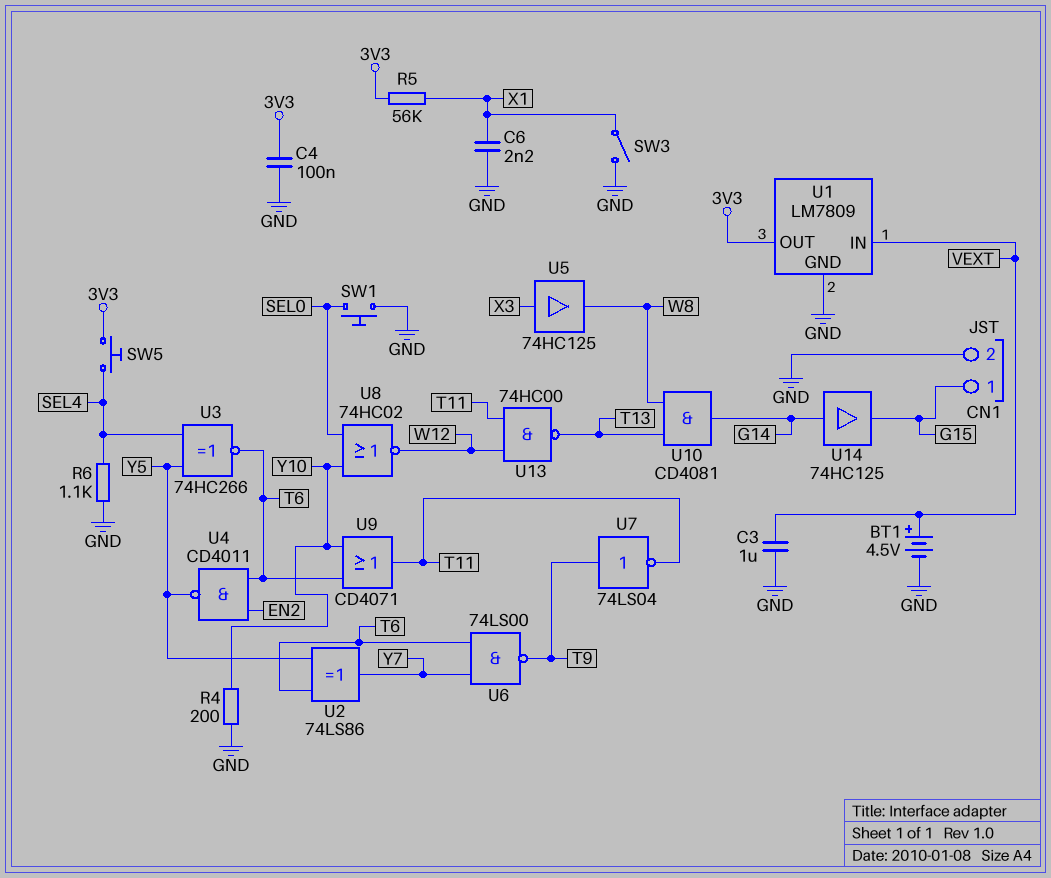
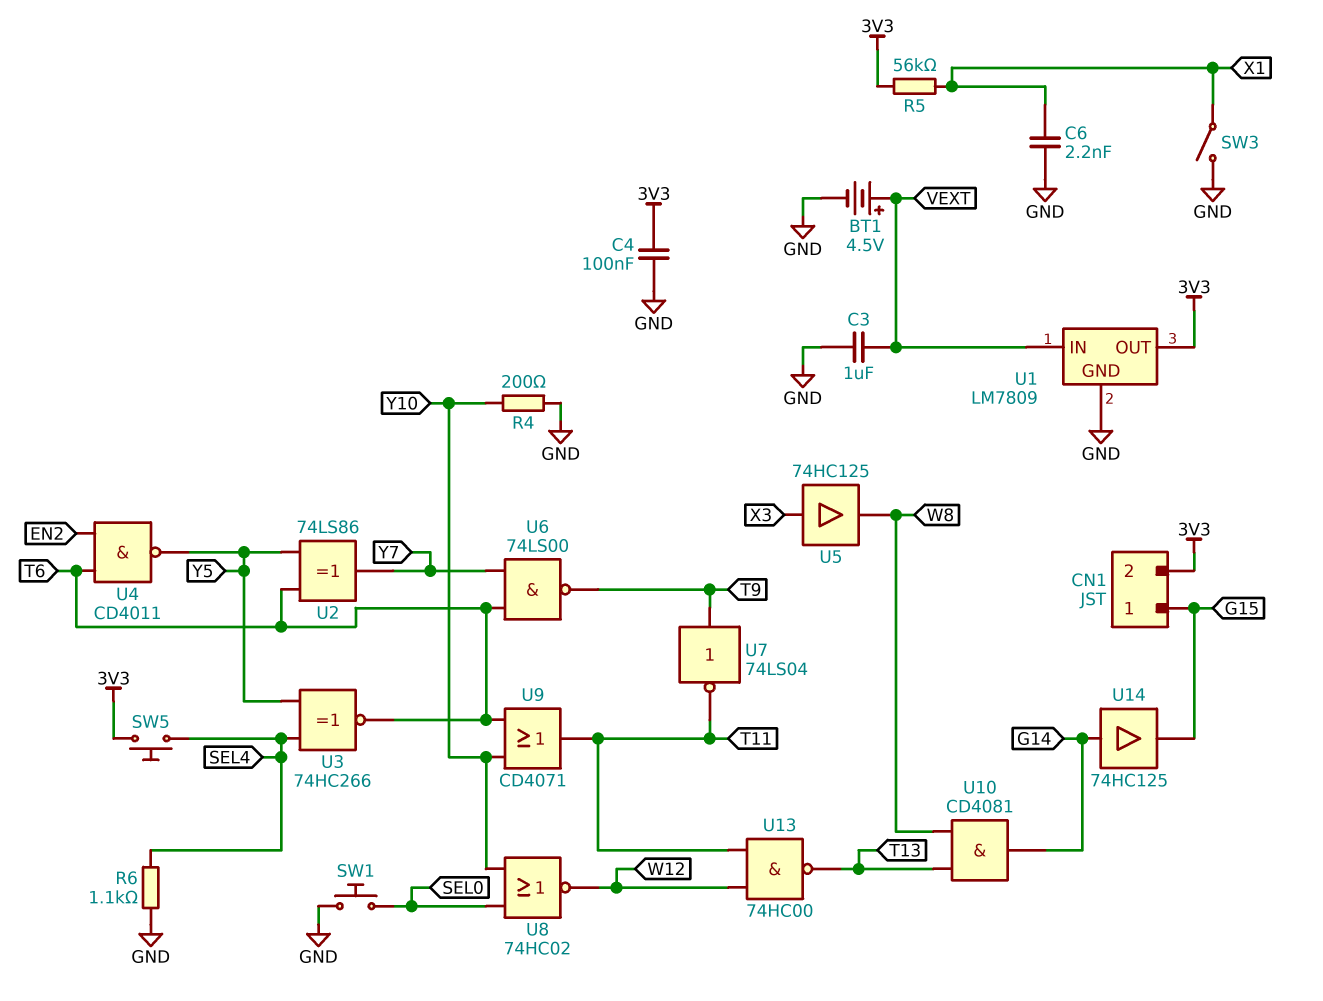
CN1 pin 2: GND -> 3V3

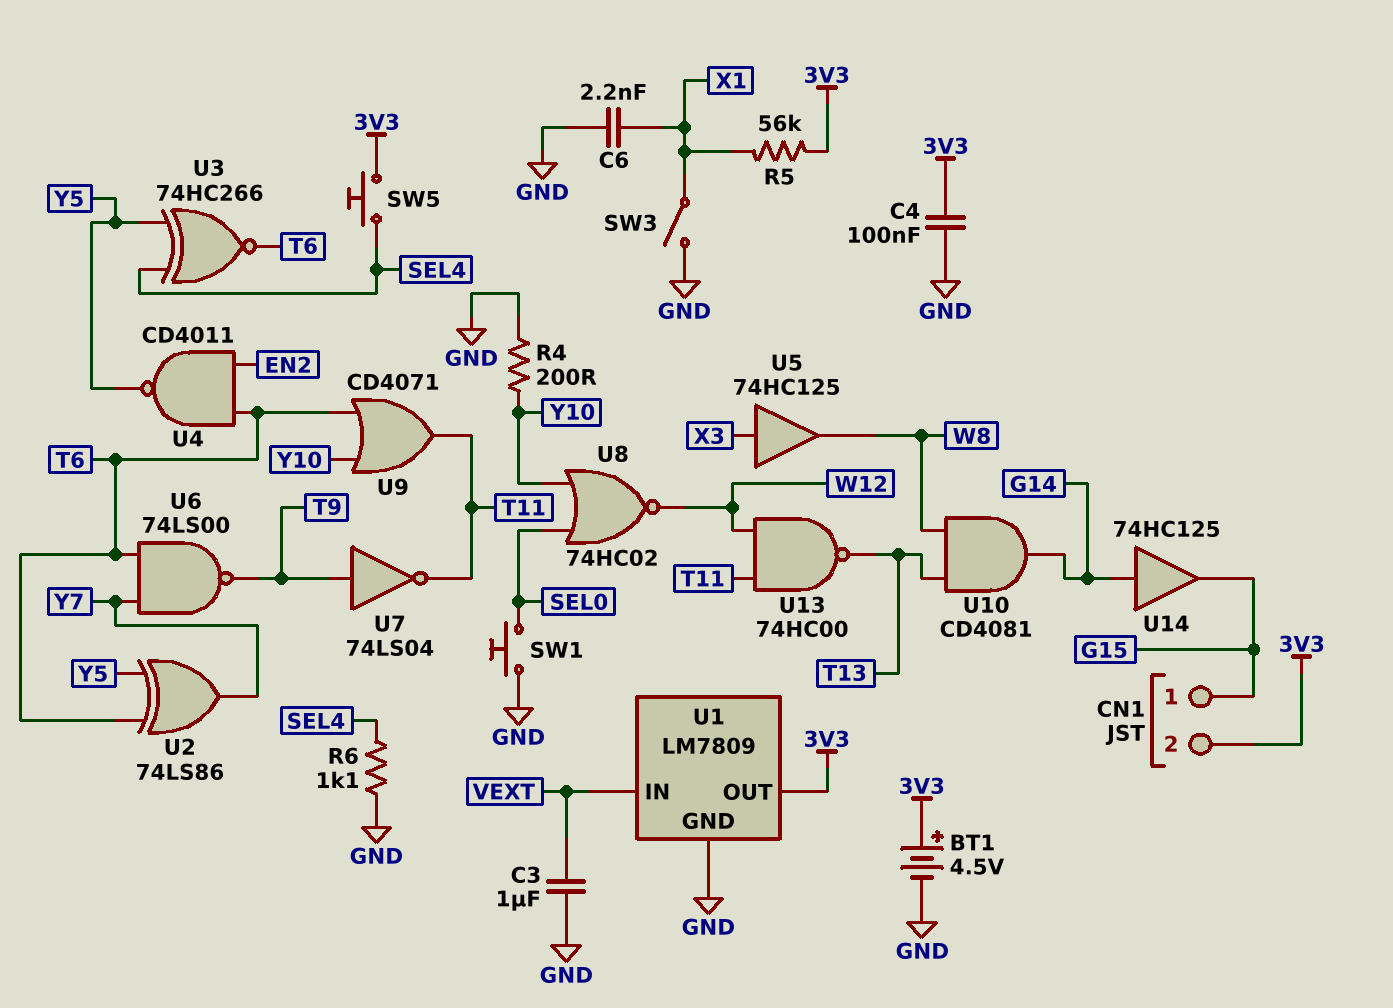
BT1: 4.5V (plus VEXT, minus GND) -> 4.5V (plus 3V3, minus GND)

